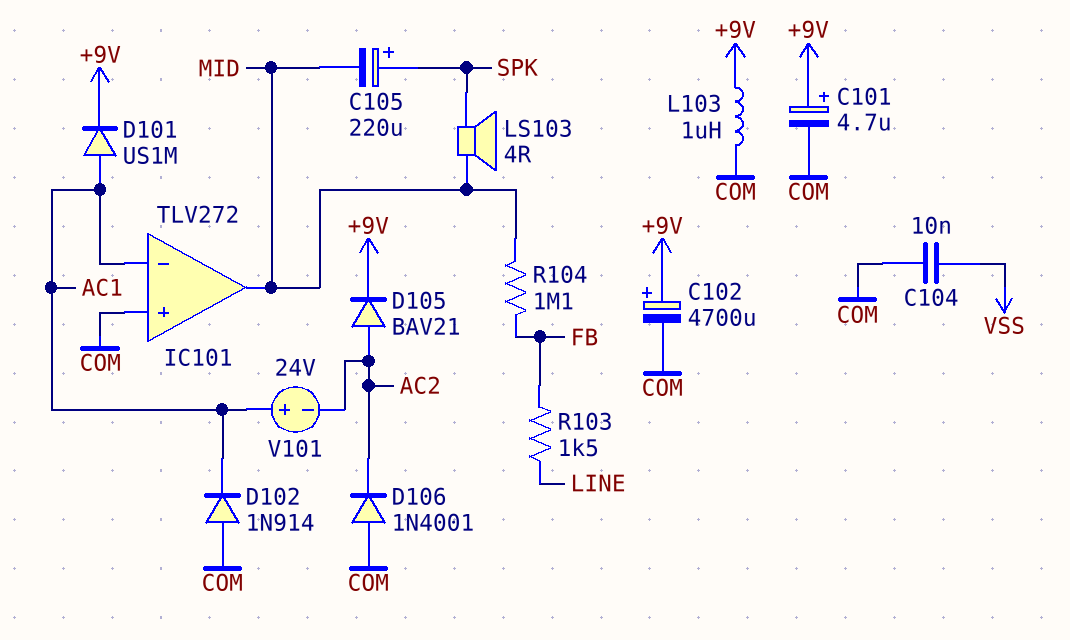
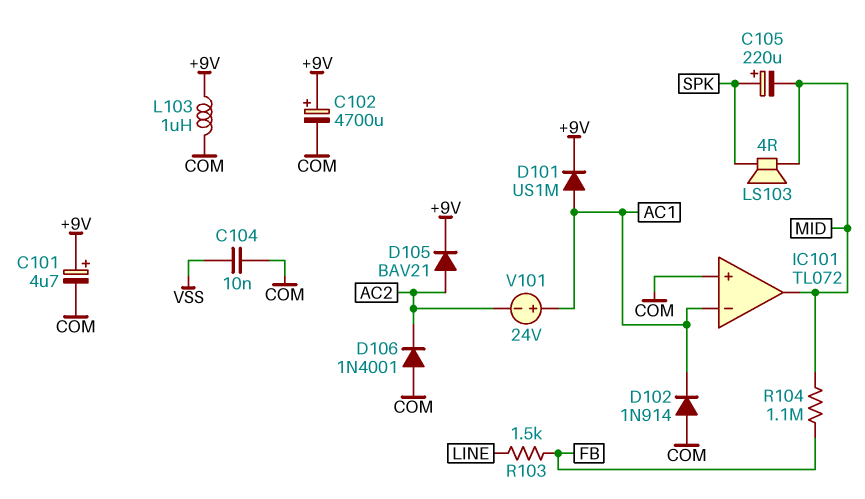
IC101: TLV272 -> TL072

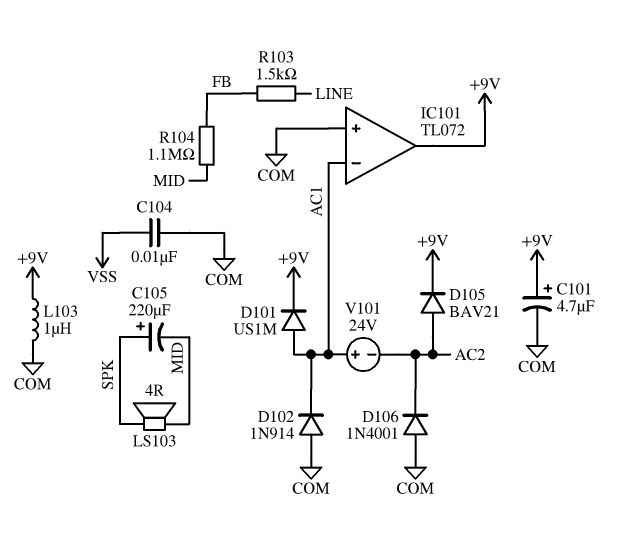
C102: 4700uF (plus +9V, minus COM) -> none
IC101 pin out: MID -> +9V

